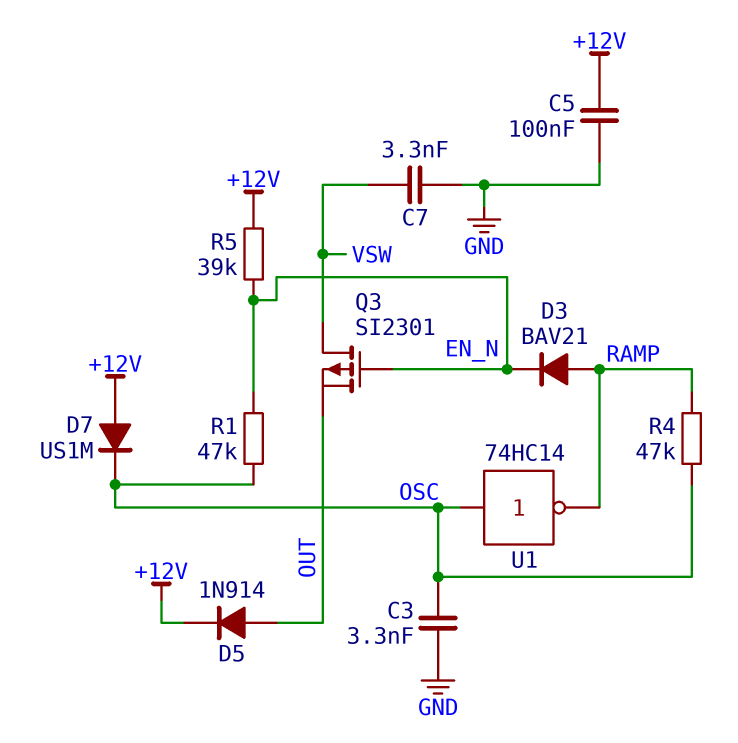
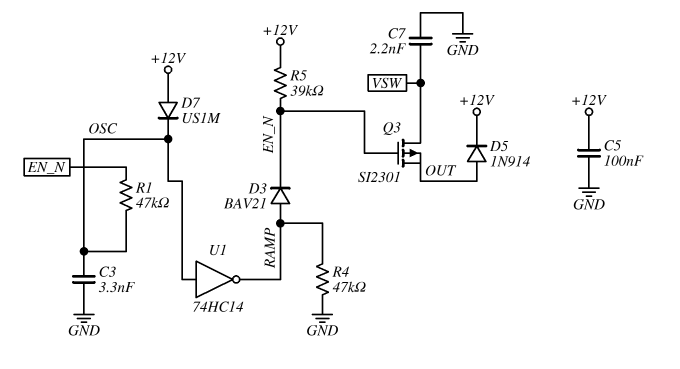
C7: 3.3nF (GND, VSW) -> 2.2nF (GND, VSW)
R4: 47k (OSC, RAMP) -> 47k (GND, RAMP)

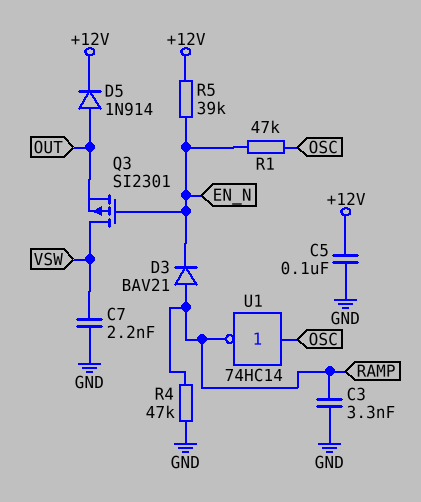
C3: 3.3nF (GND, OSC) -> 3.3nF (GND, RAMP)
D7: diode US1M (A +12V, K OSC) -> none

